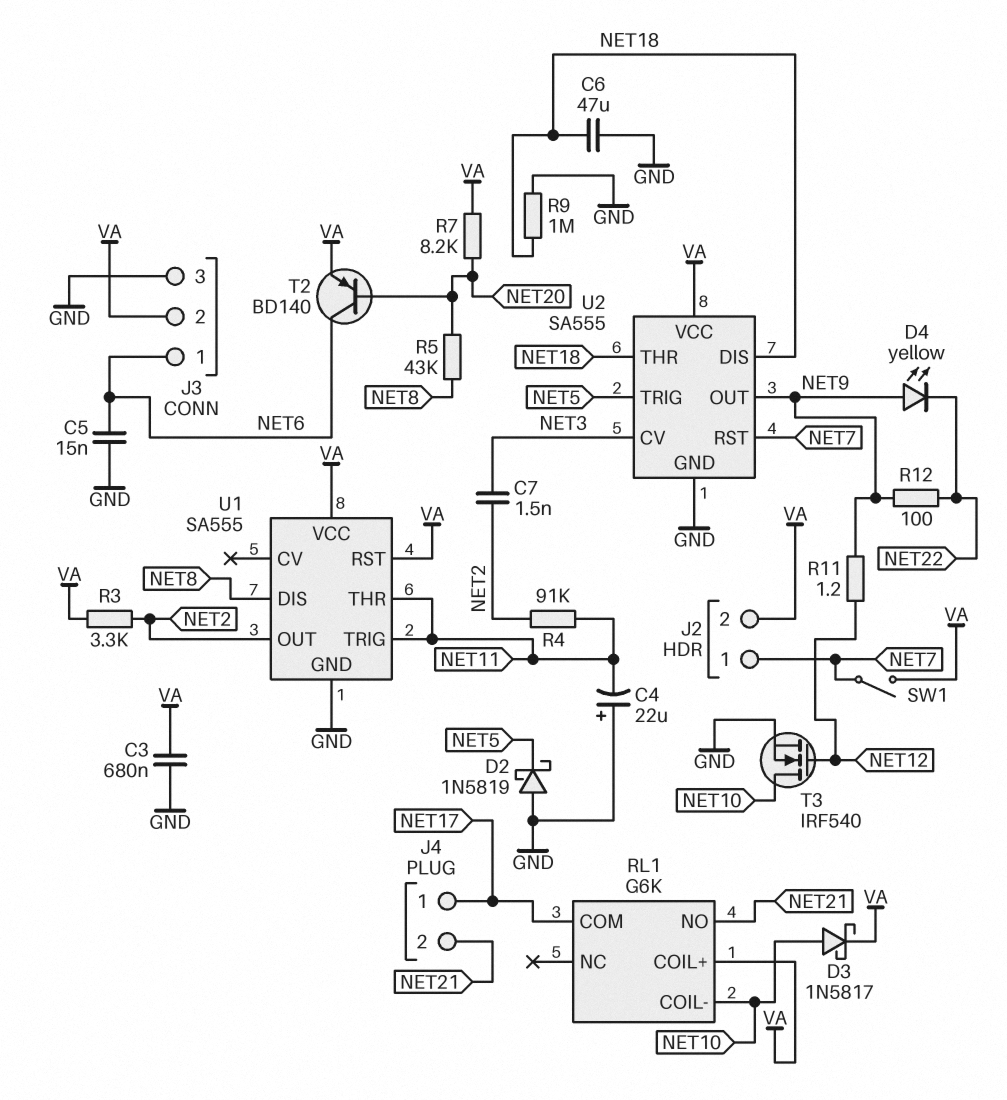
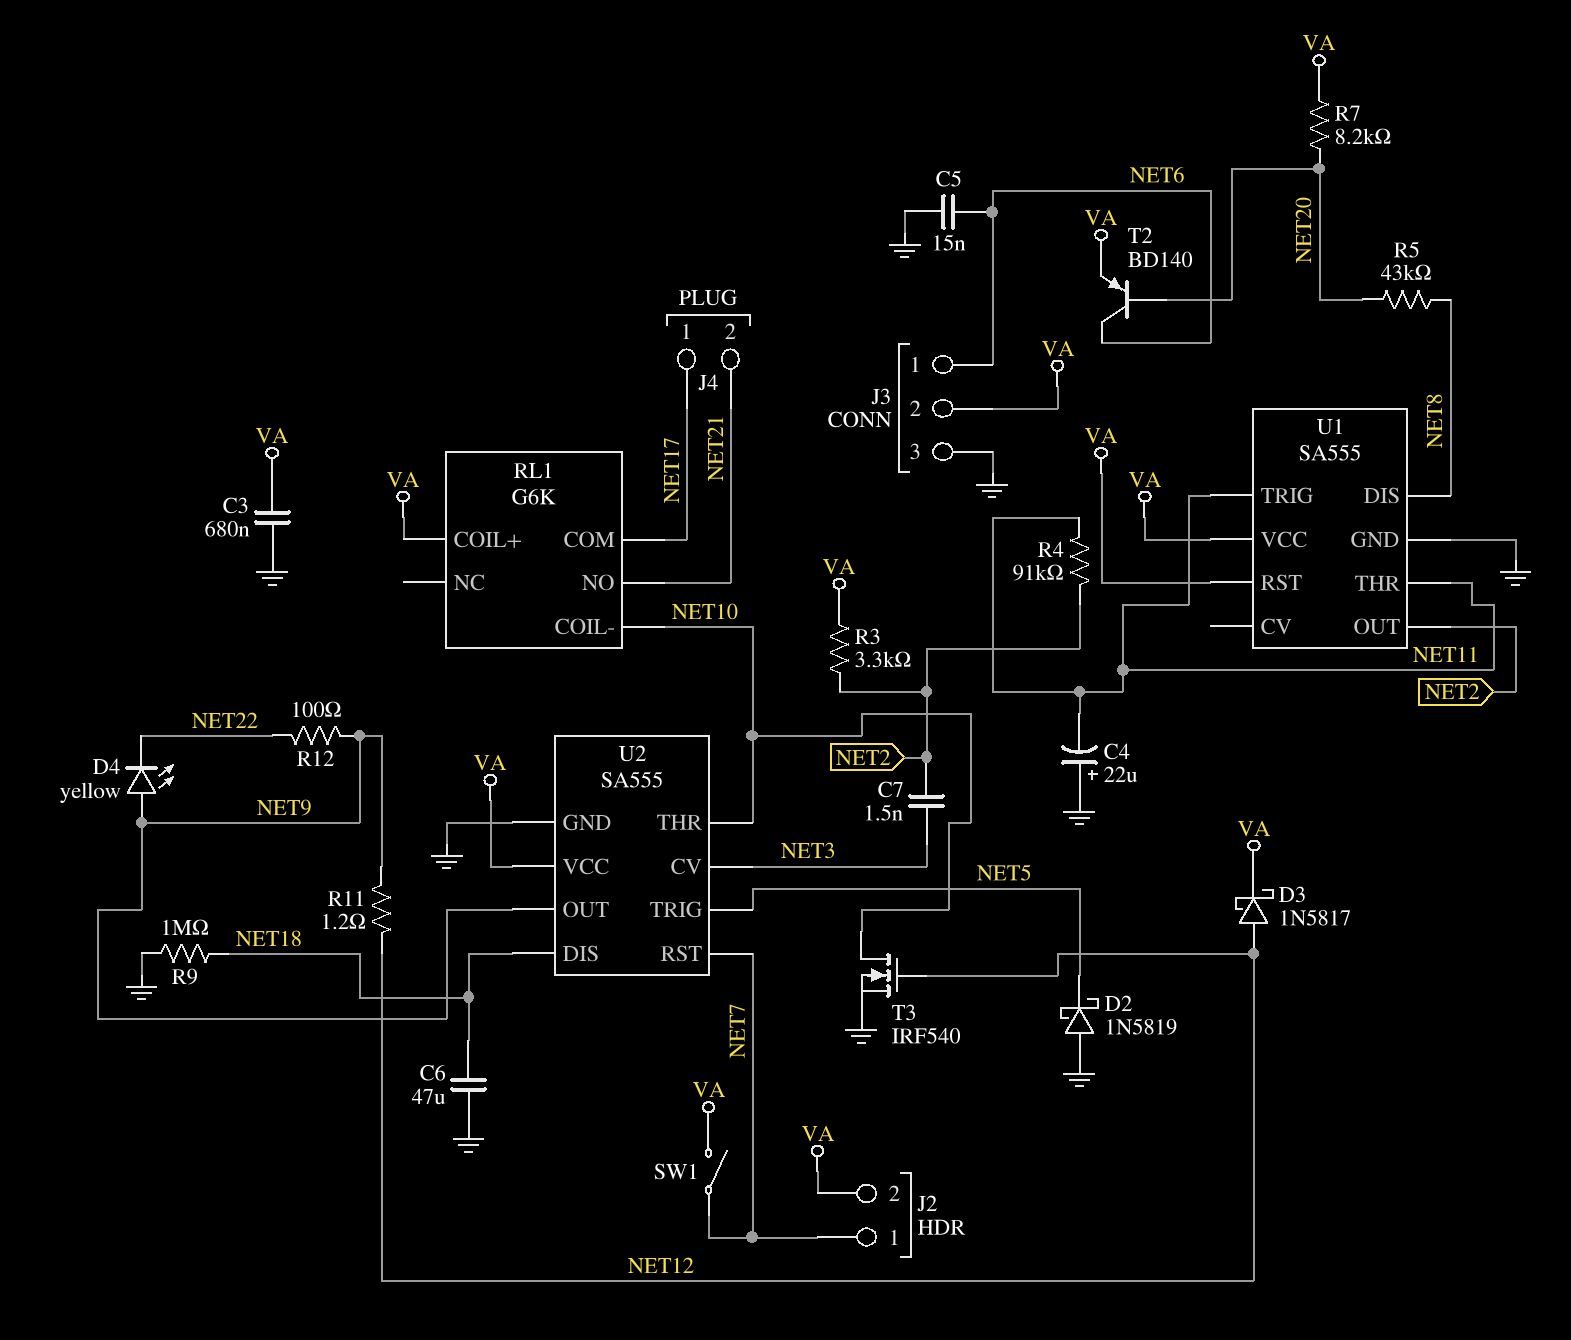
D3: schottky 1N5817 (A NET10, K VA) -> schottky 1N5817 (A NET12, K VA)
U2 pin THR: NET18 -> NET10

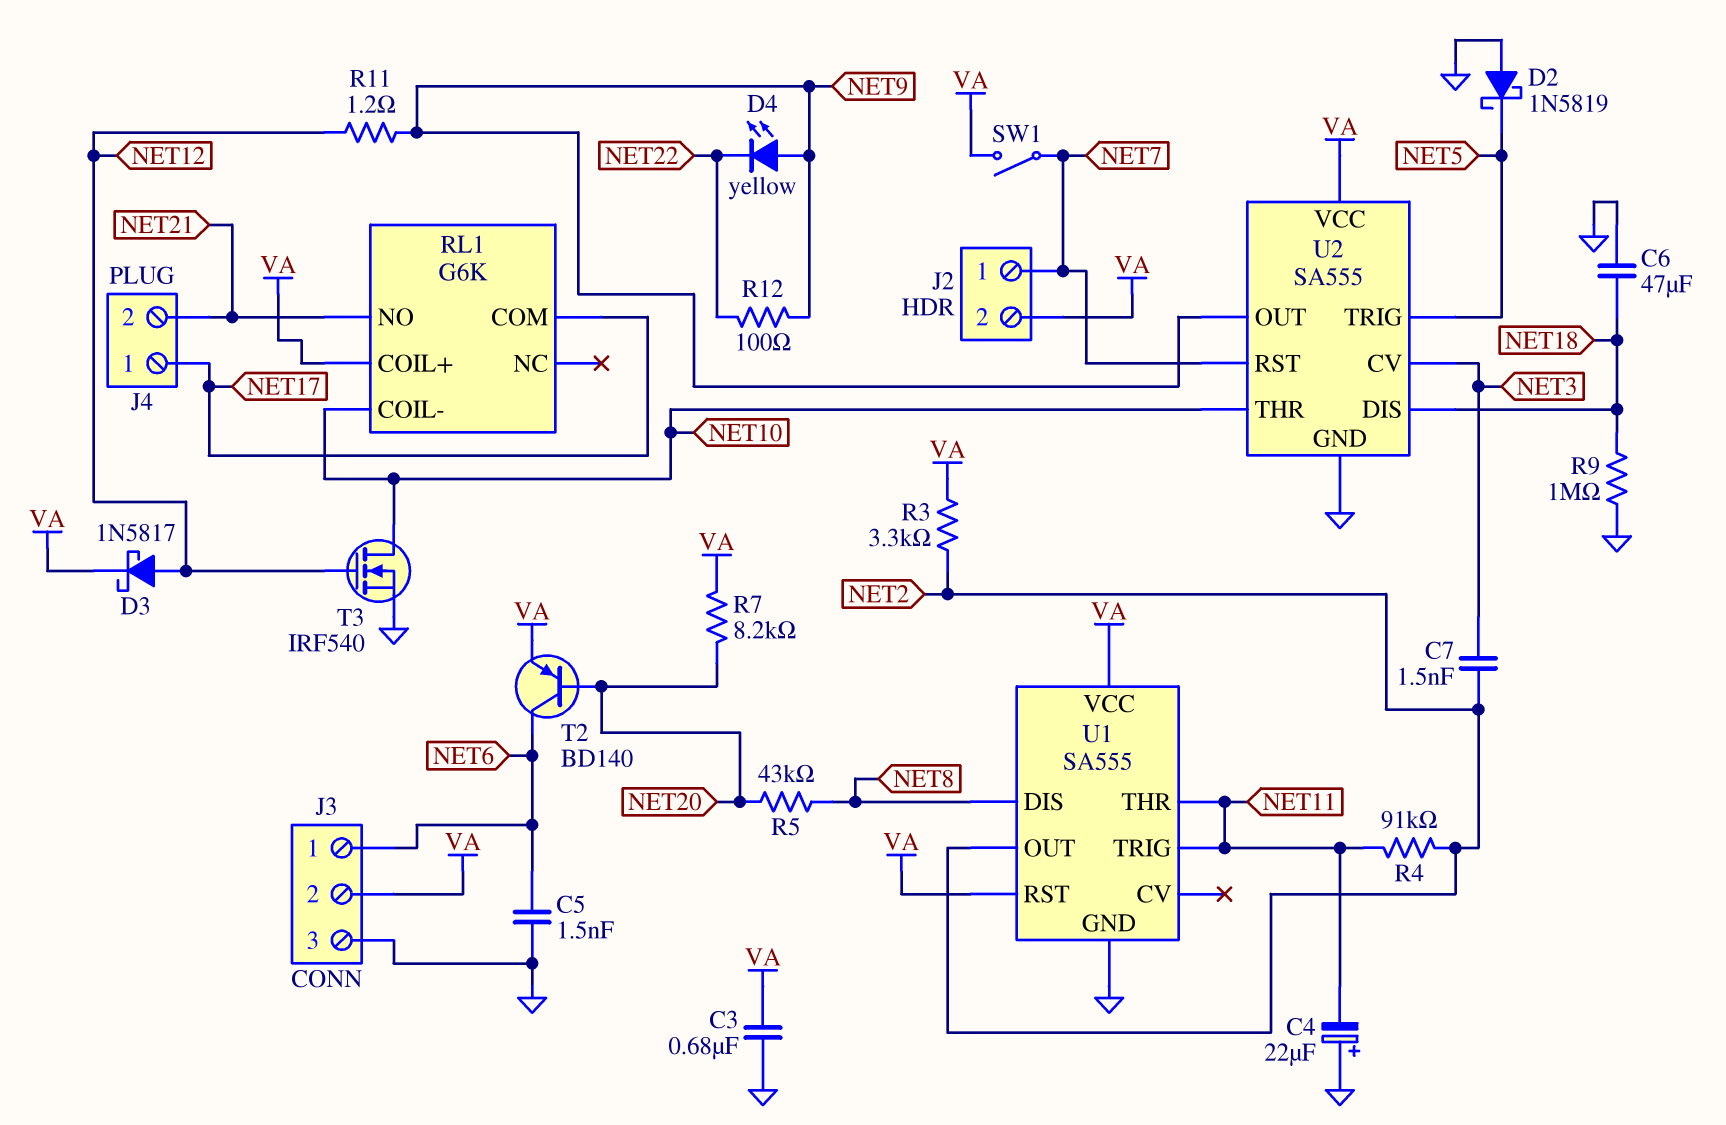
C5: 15nF (GND, NET6) -> 1.5nF (GND, NET6)

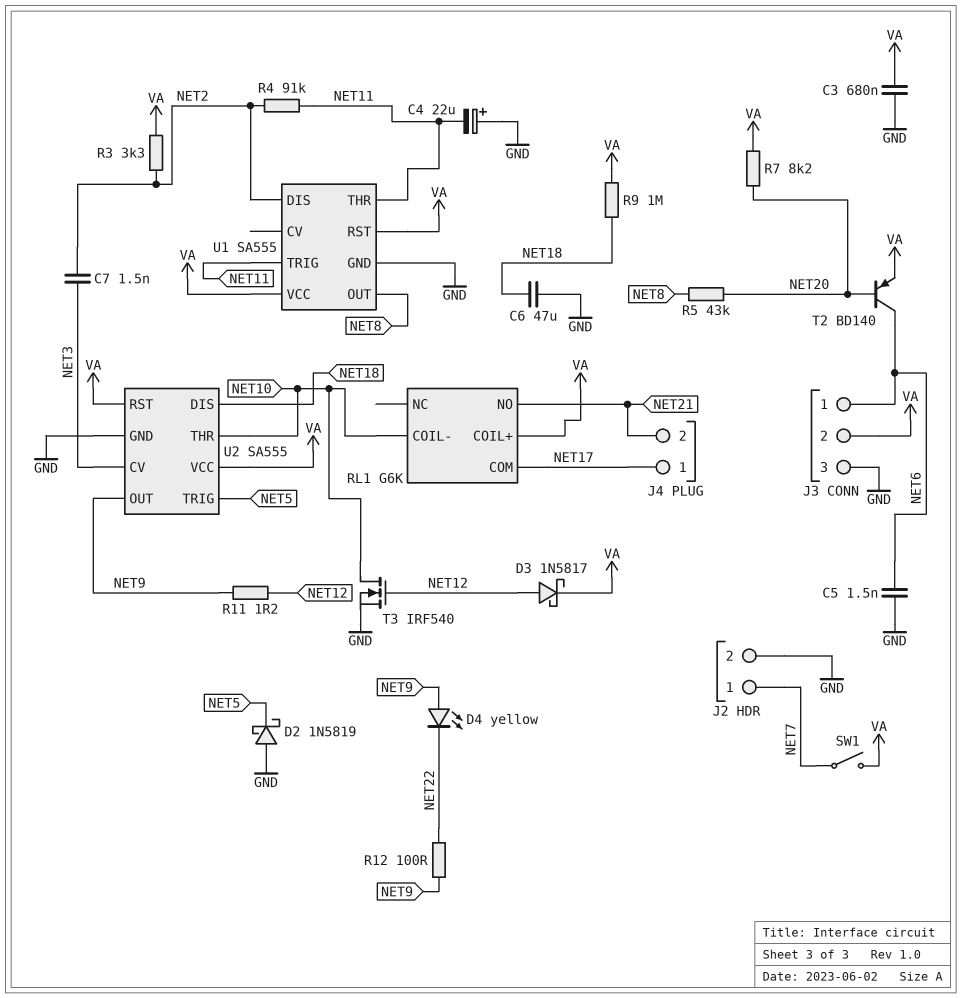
J2 pin 2: VA -> GND
R9: 1M (GND, NET18) -> 1M (NET18, VA)
U1 pin DIS: NET8 -> NET2
U1 pin OUT: NET2 -> NET8
U2 pin RST: NET7 -> VA

